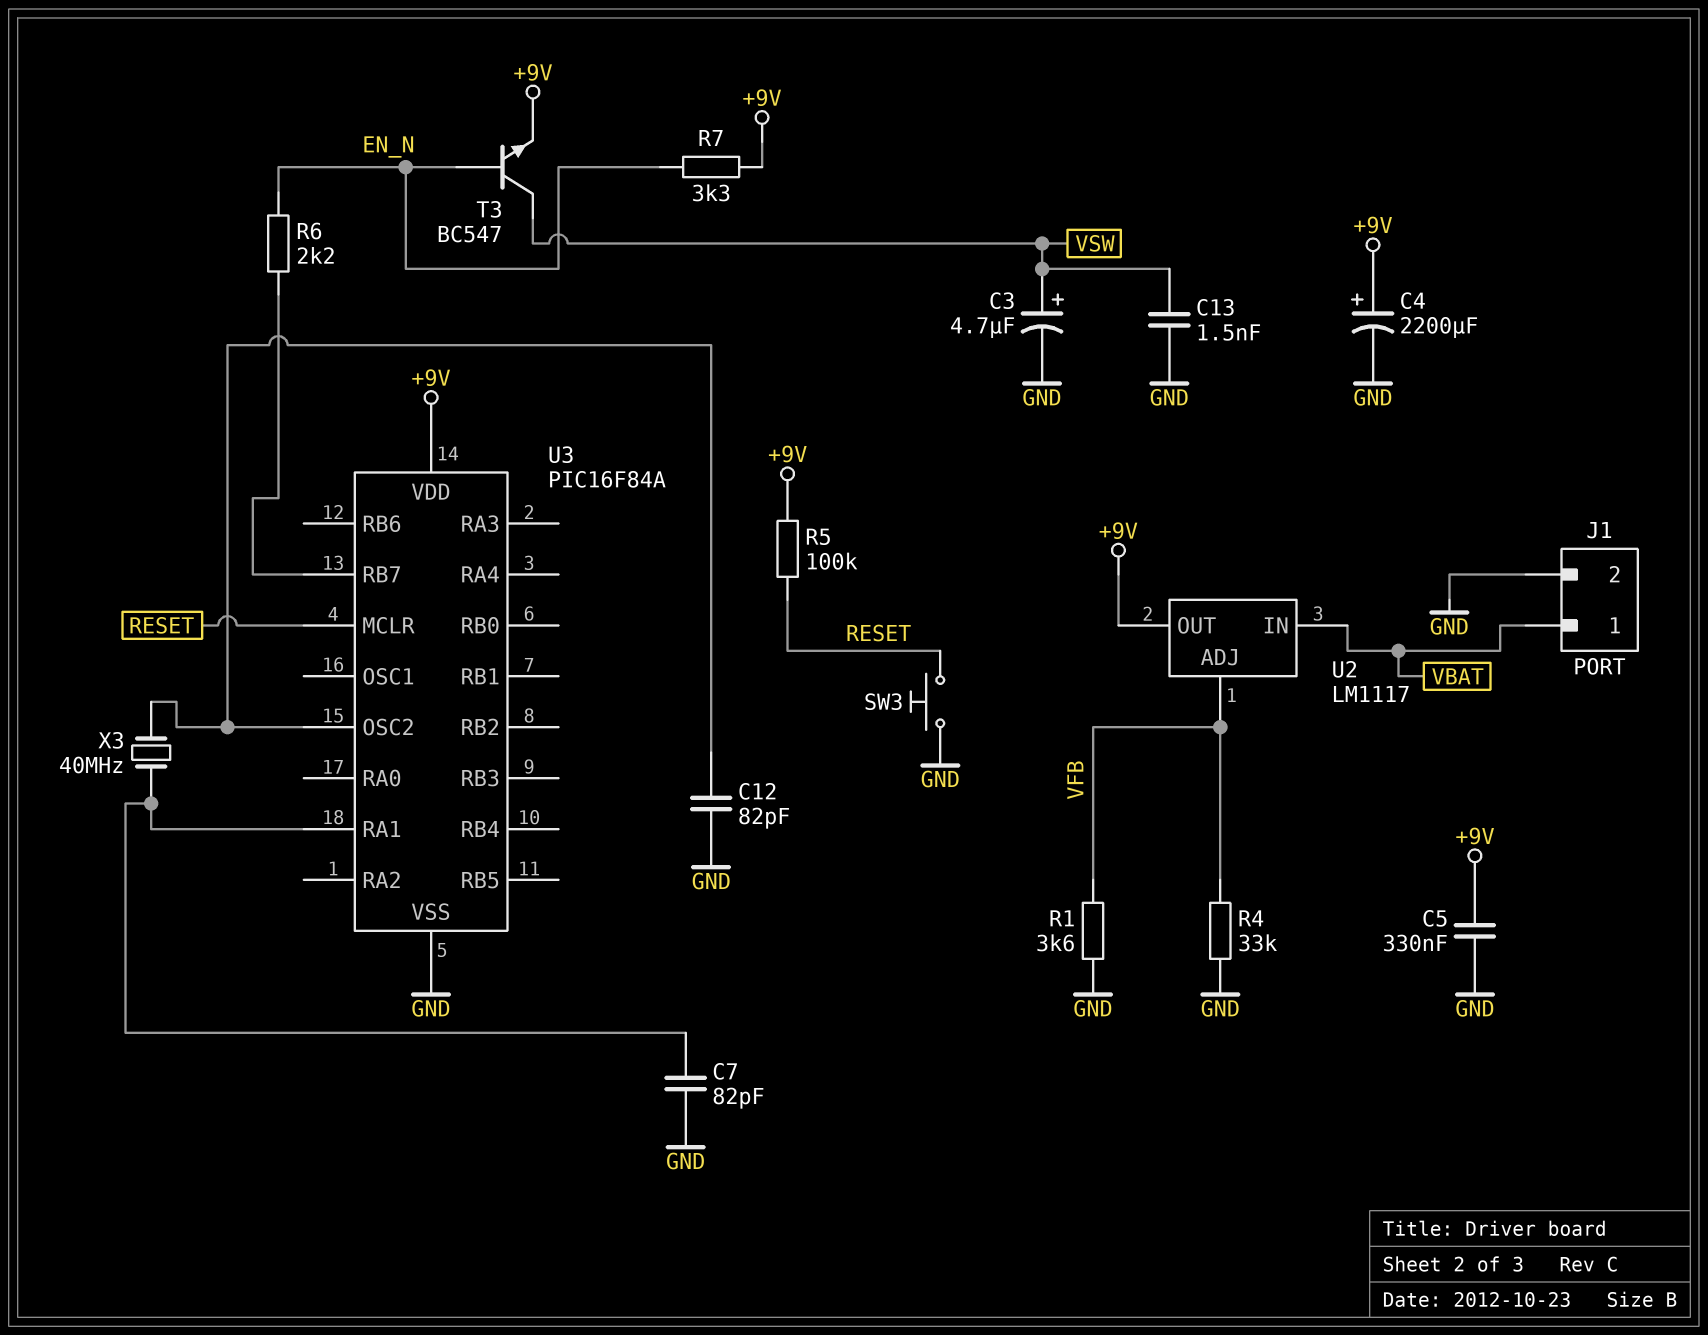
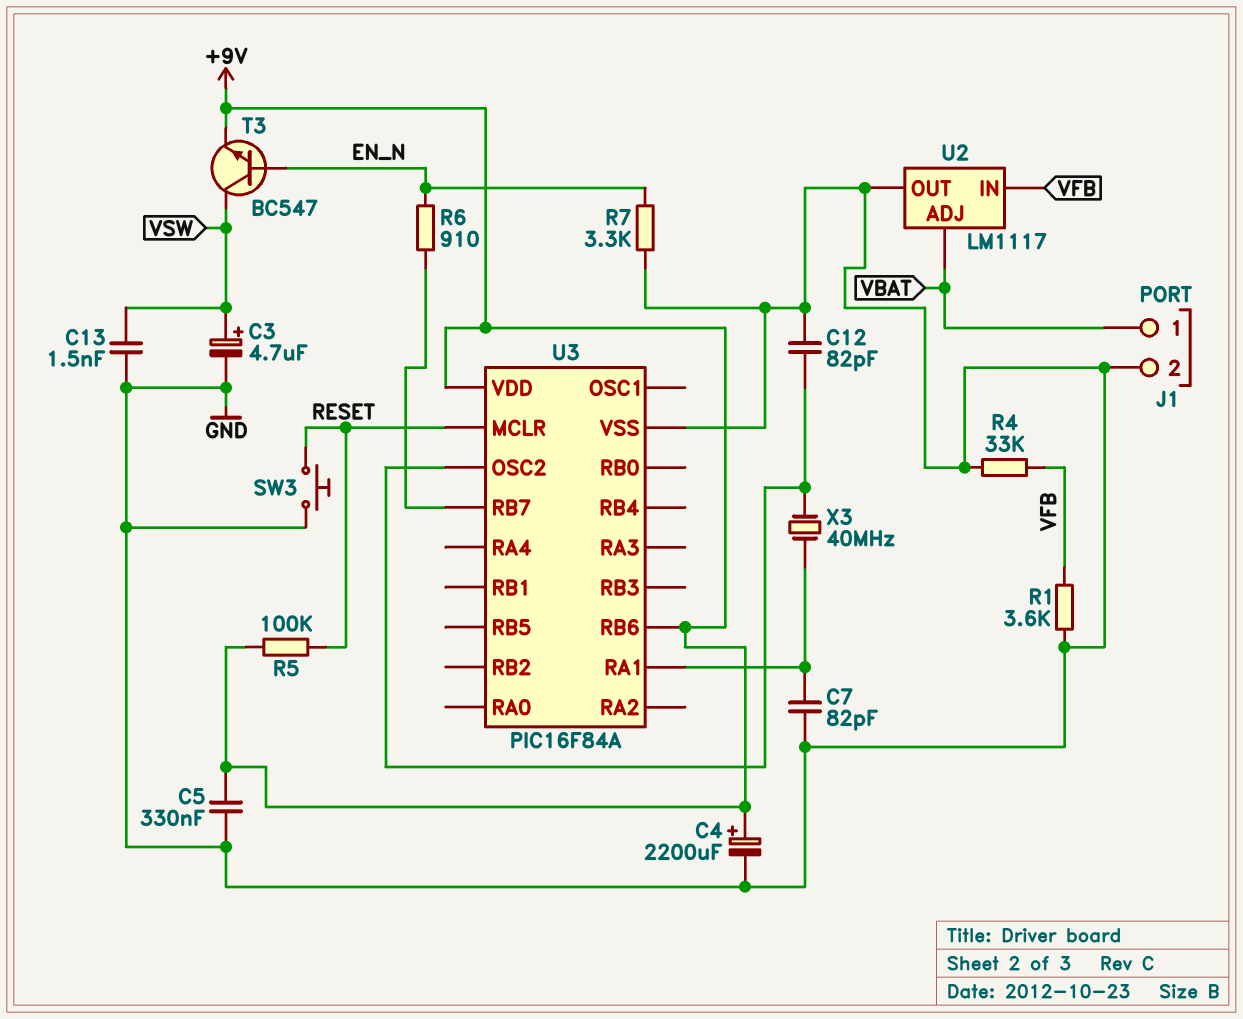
R6: 2.2k (EN_N, U3/RB7) -> 910 (EN_N, U3/RB7)
R7: 3.3k (+9V, EN_N) -> 3.3k (EN_N, GND)
U2 pin ADJ: VFB -> VBAT
U2 pin IN: VBAT -> VFB
U2 pin OUT: +9V -> GND
U3 pin RB6: none -> +9V

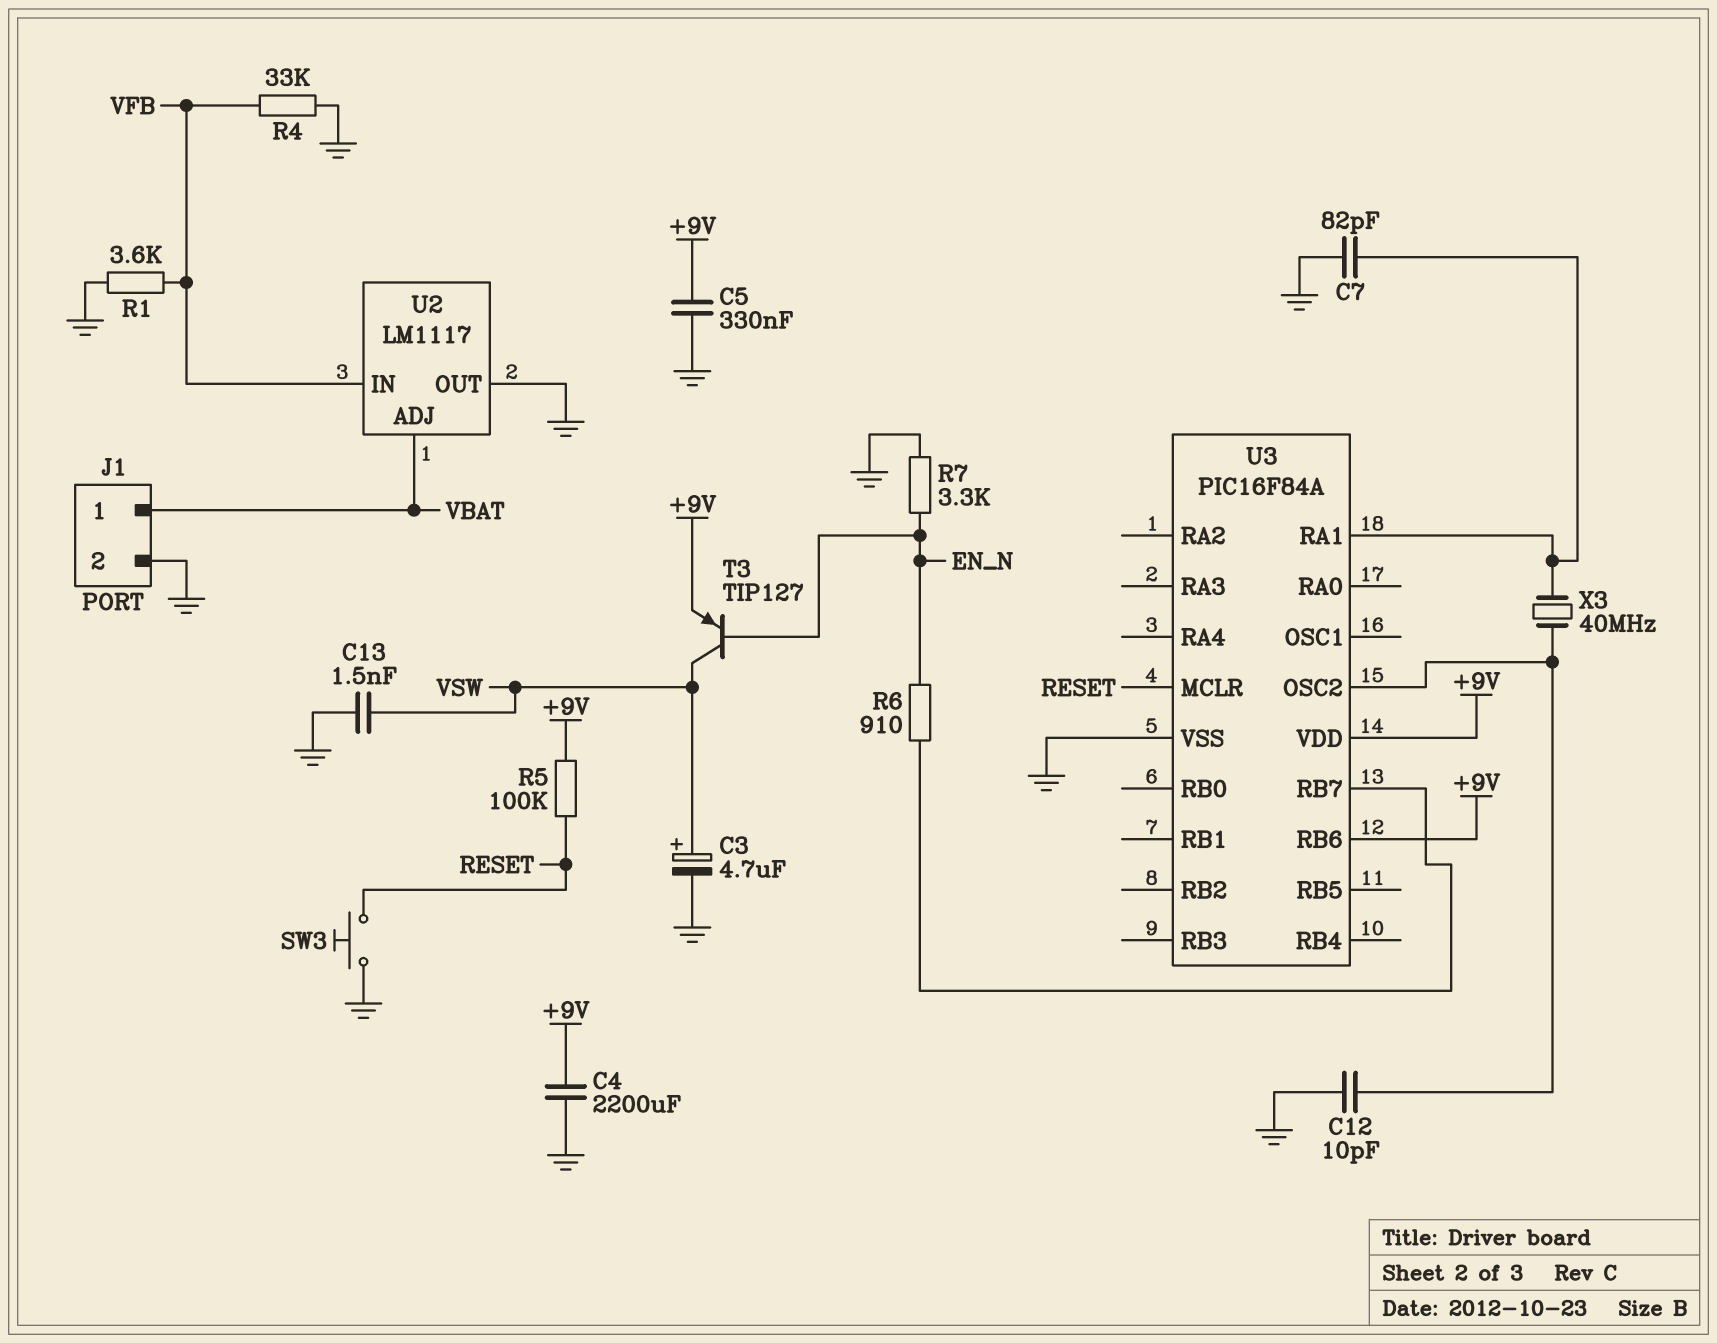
C4: 2200uF (plus +9V, minus GND) -> 2200uF (+9V, GND)
C12: 82pF (GND, U3/OSC2) -> 10pF (GND, U3/OSC2)
T3: NPN BC547 (B EN_N, C VSW, E +9V) -> PNP TIP127 (B EN_N, C VSW, E +9V)

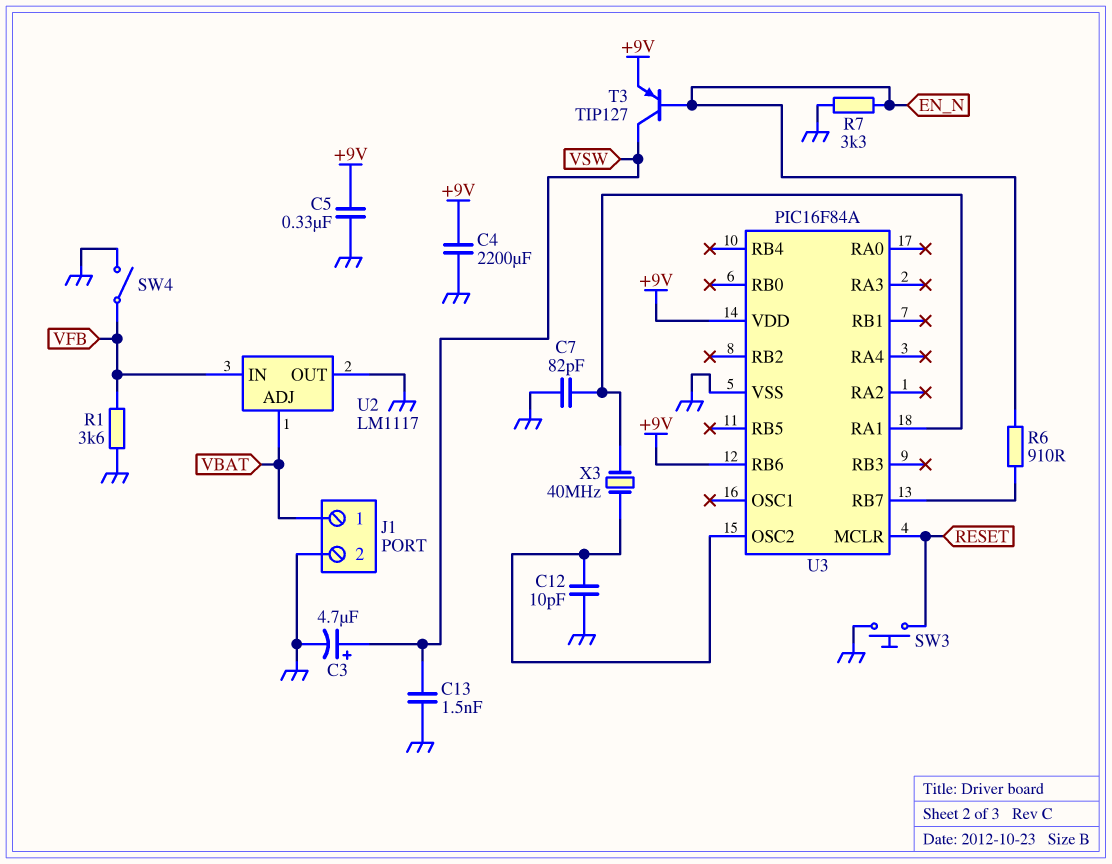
R4: 33k (GND, VFB) -> none
R5: 100k (+9V, RESET) -> none
SW4: none -> switch (GND, VFB)

